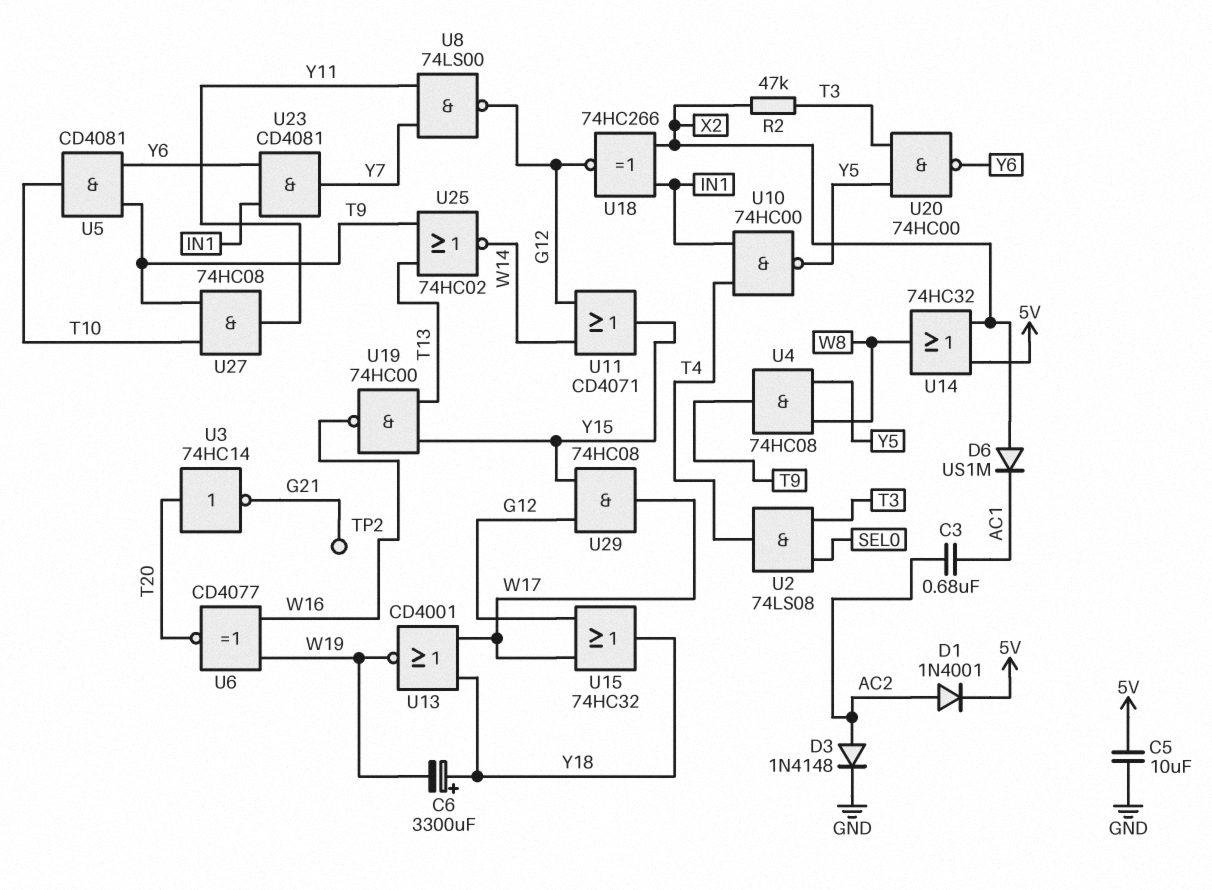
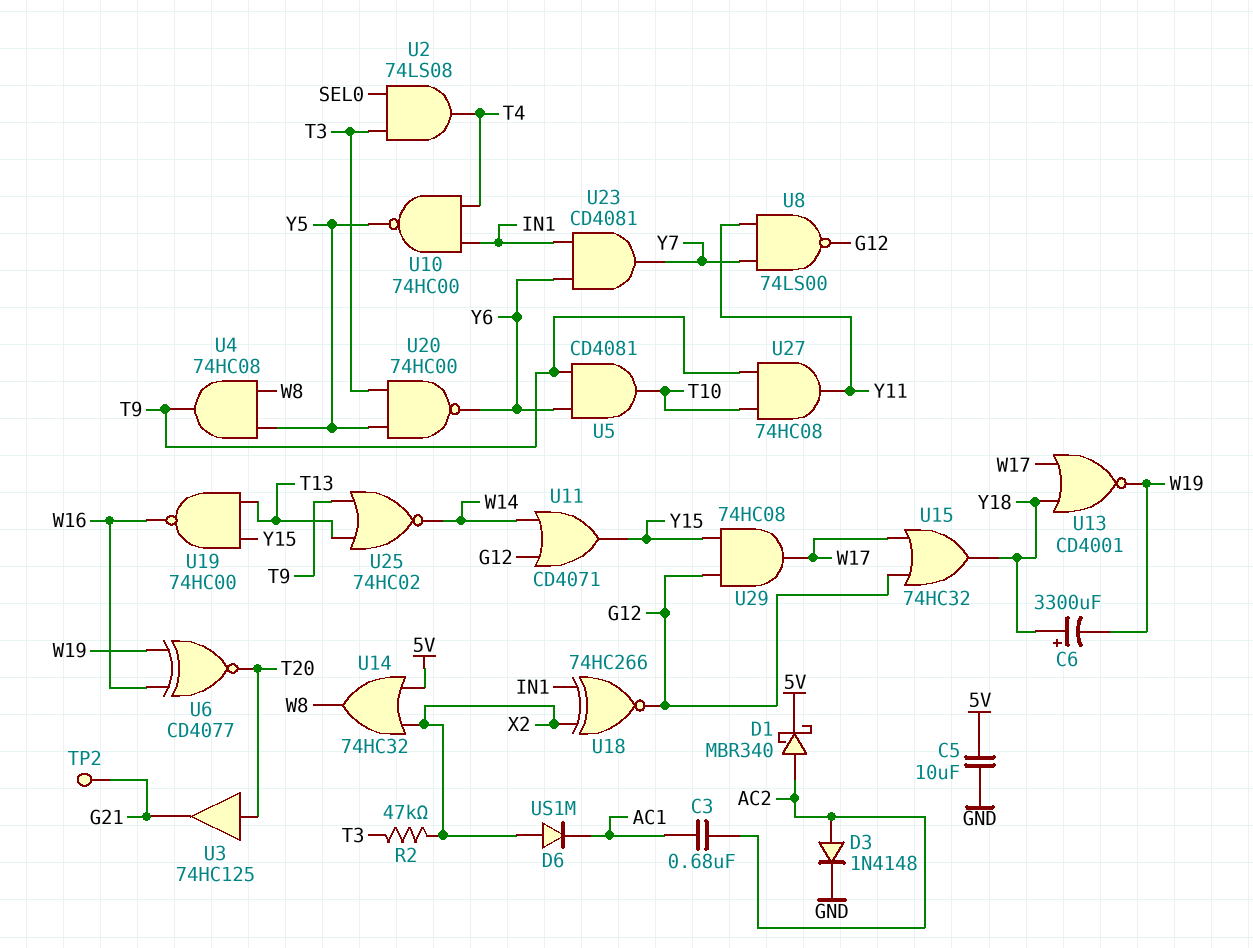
D1: diode 1N4001 (A AC2, K 5V) -> schottky MBR340 (A AC2, K 5V)
U3: NOT 74HC14 (in T20, out G21) -> buffer 74HC125 (in T20, out G21)

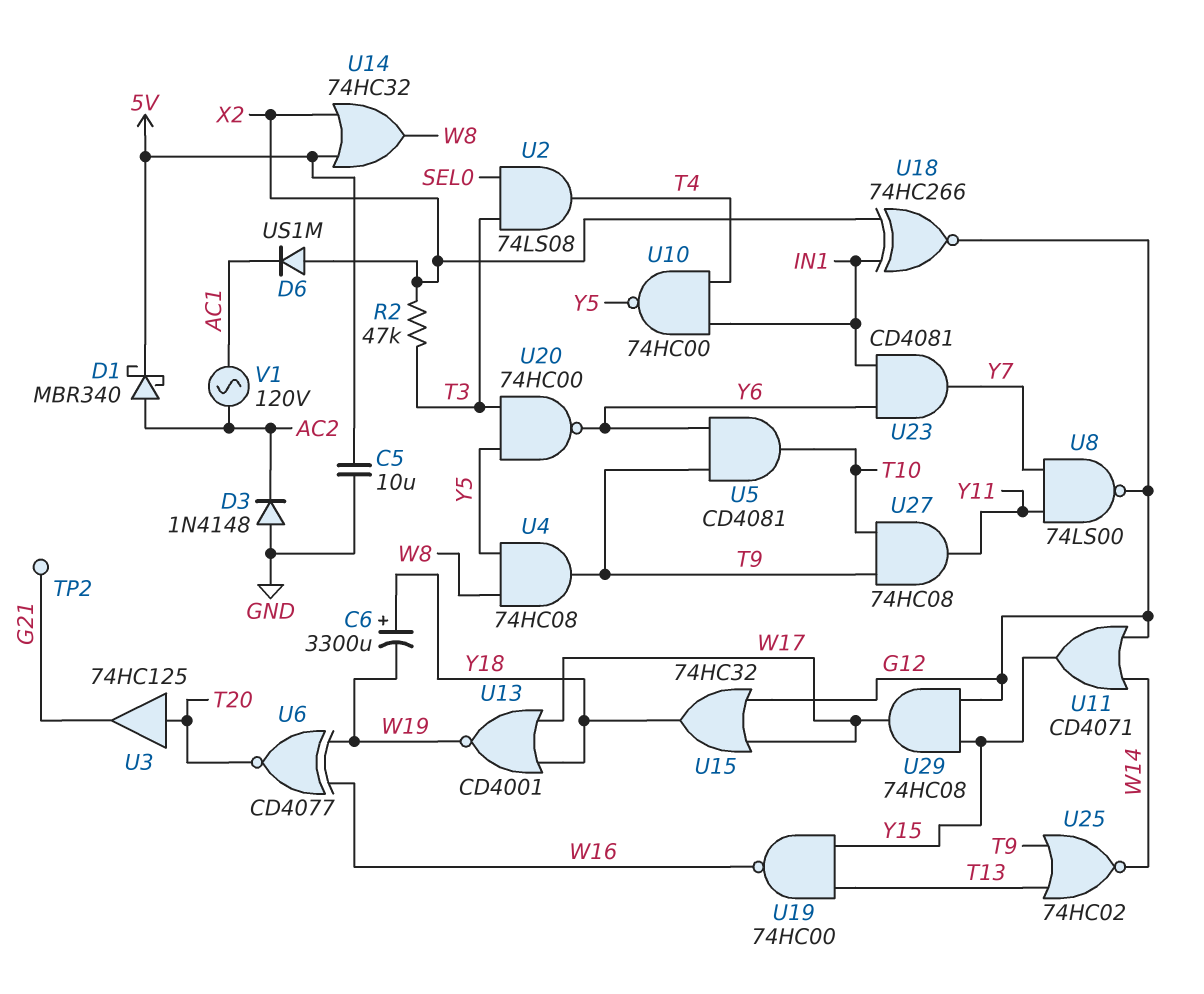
C3: 680nF (AC1, AC2) -> none
D3: diode 1N4148 (A AC2, K GND) -> diode 1N4148 (A GND, K AC2)
V1: none -> AC 120V (AC1, AC2)

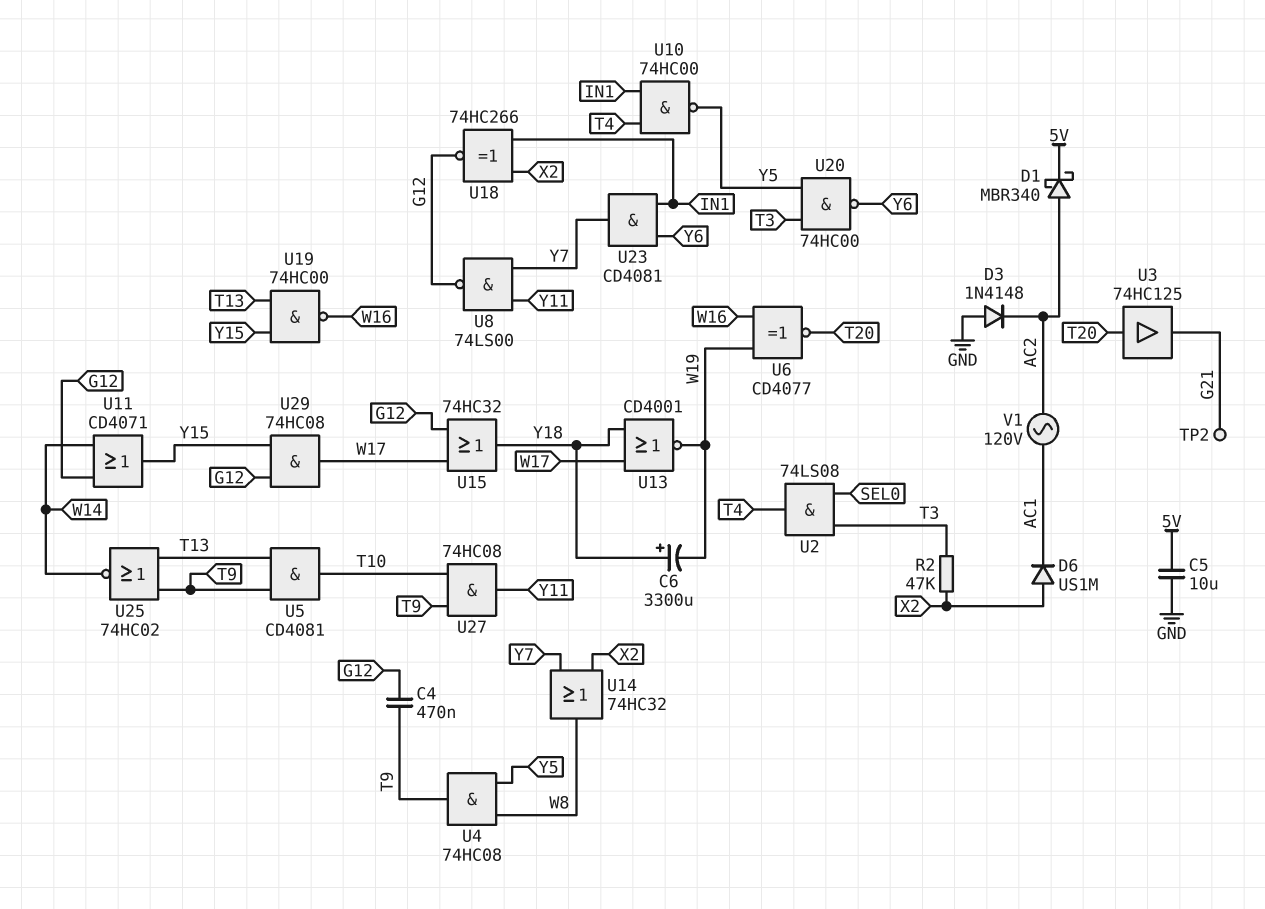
C4: none -> 470nF (G12, T9)
U5: AND CD4081 (in T9, in Y6, out T10) -> AND CD4081 (in T9, in T13, out T10)
U14: OR 74HC32 (in 5V, in X2, out W8) -> OR 74HC32 (in X2, in Y7, out W8)

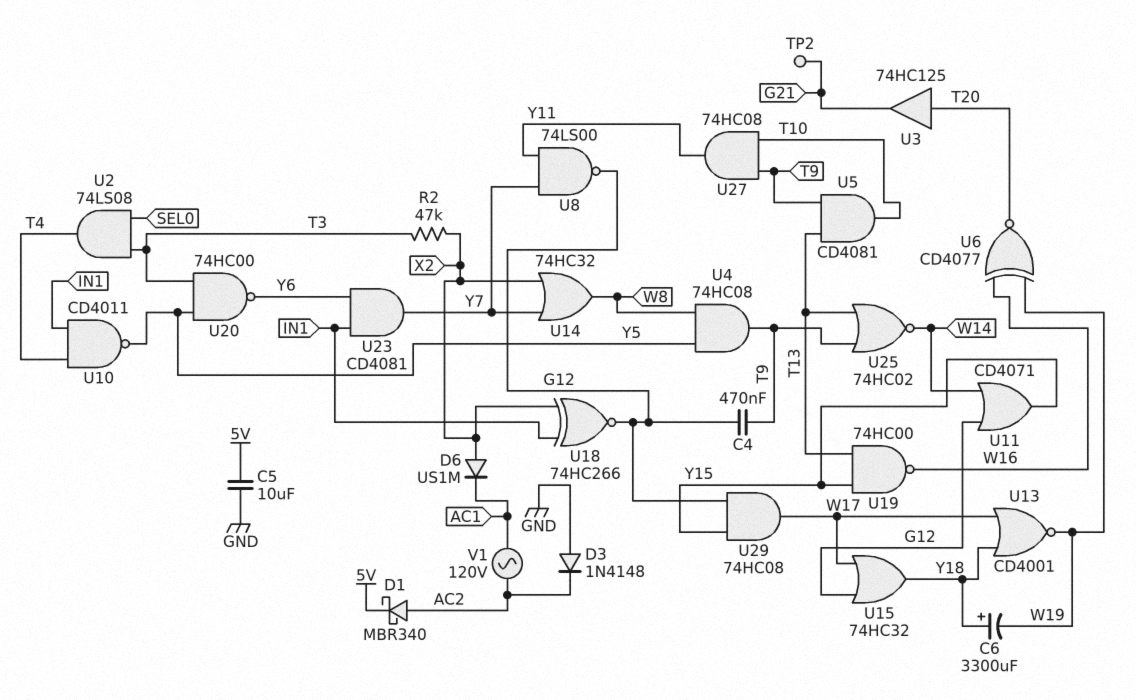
U10: NAND 74HC00 (in IN1, in T4, out Y5) -> NAND CD4011 (in IN1, in T4, out Y5)

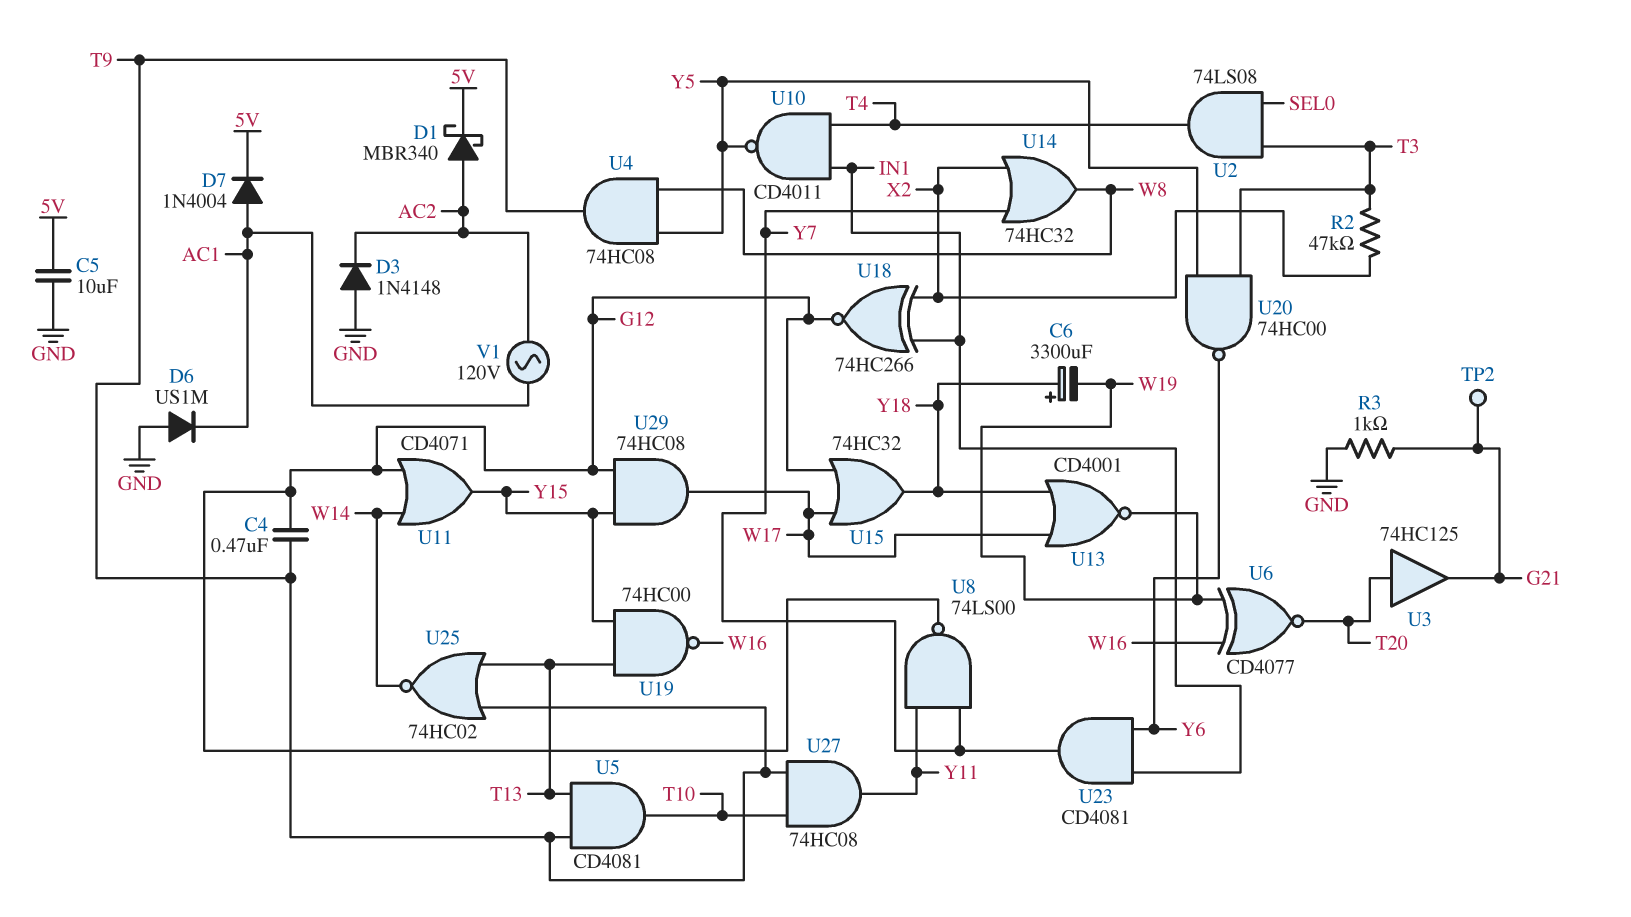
D6: diode US1M (A X2, K AC1) -> diode US1M (A GND, K AC1)
D7: none -> diode 1N4004 (A AC1, K 5V)
R3: none -> 1k (G21, GND)

